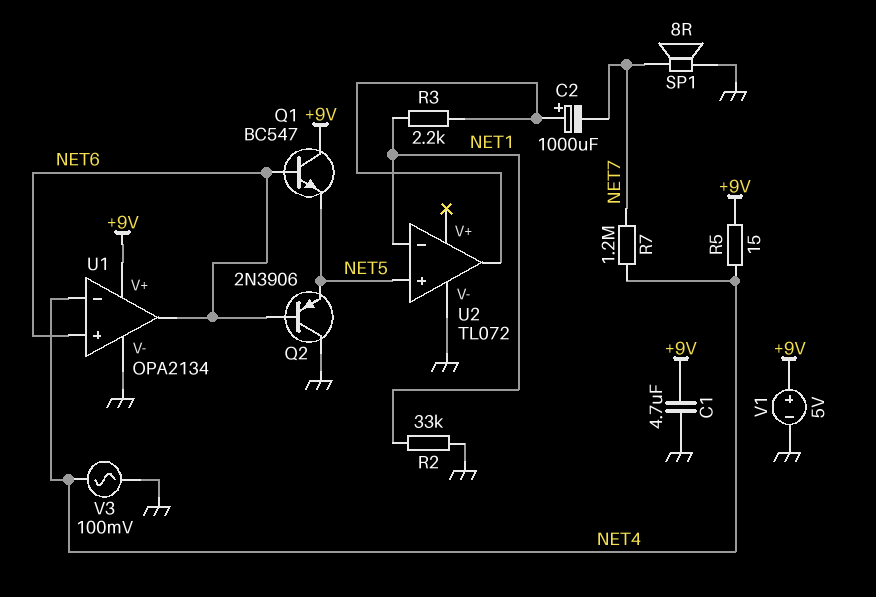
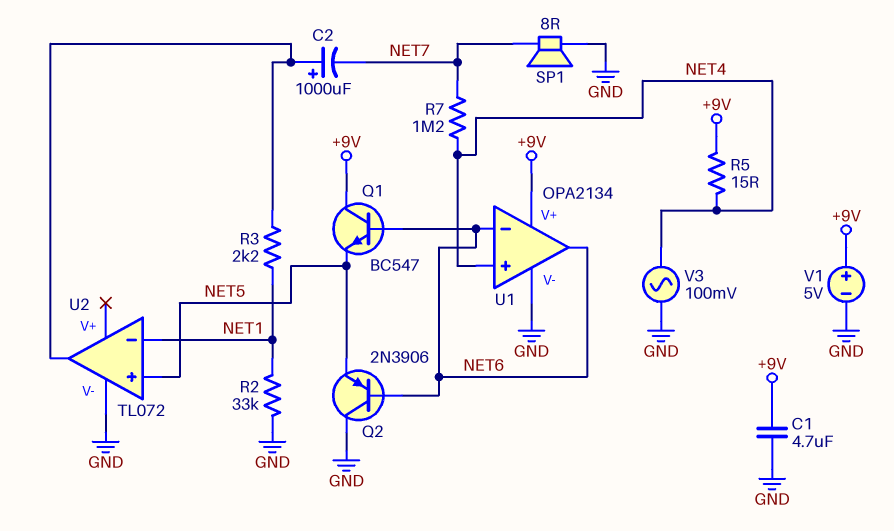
U1 pin in+: NET6 -> NET4
U1 pin in-: NET4 -> NET6

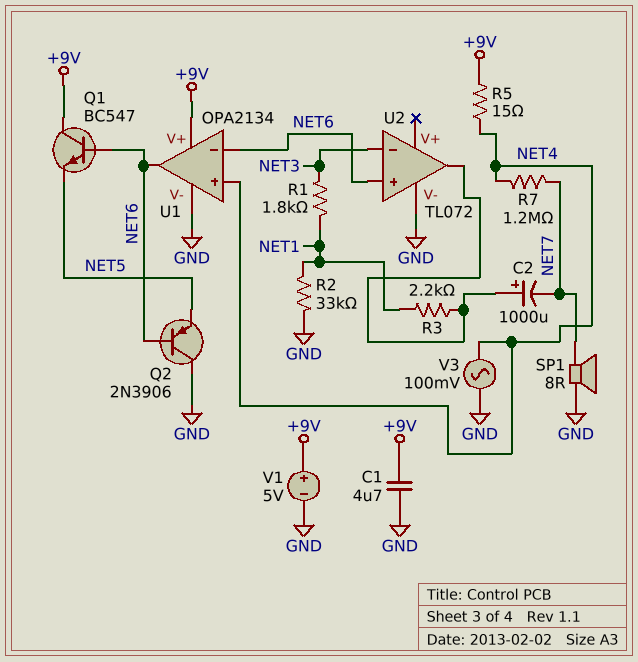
R1: none -> 1.8k (NET1, NET3)
U2 pin in+: NET5 -> NET6
U2 pin in-: NET1 -> NET3

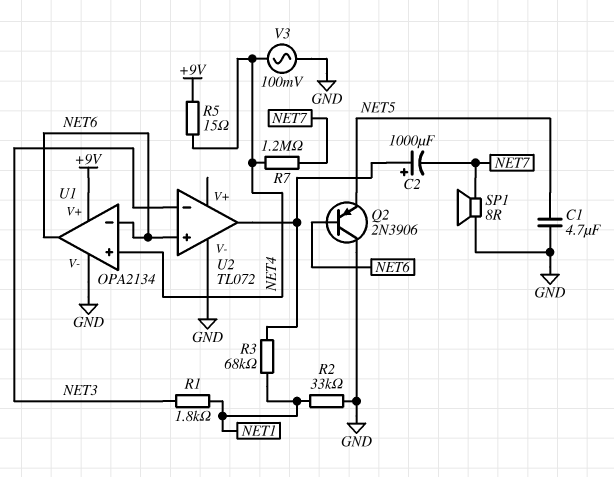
C1: 4.7uF (+9V, GND) -> 4.7uF (GND, NET5)
Q1: NPN BC547 (B NET6, C +9V, E NET5) -> none
R3: 2.2k (NET1, U2/out) -> 68k (NET1, U2/out)
V1: 5V (plus +9V, minus GND) -> none

